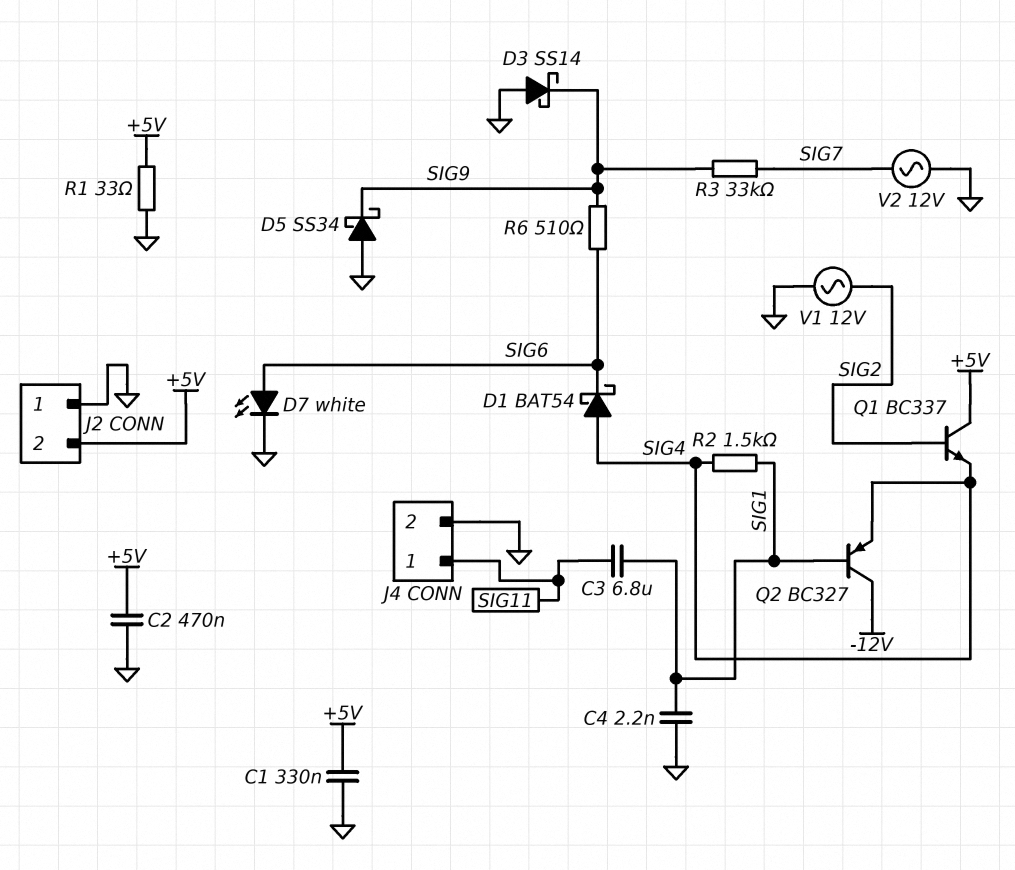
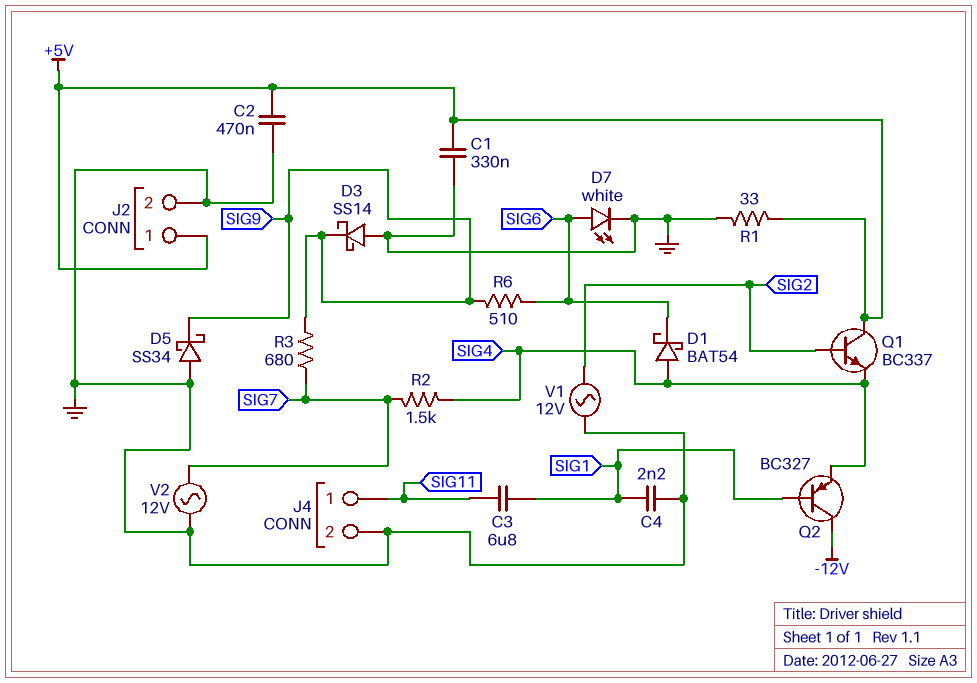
J2 pin 1: GND -> +5V
J2 pin 2: +5V -> GND
R2: 1.5k (SIG1, SIG4) -> 1.5k (SIG4, SIG7)
R3: 33k (SIG7, SIG9) -> 680 (SIG7, SIG9)

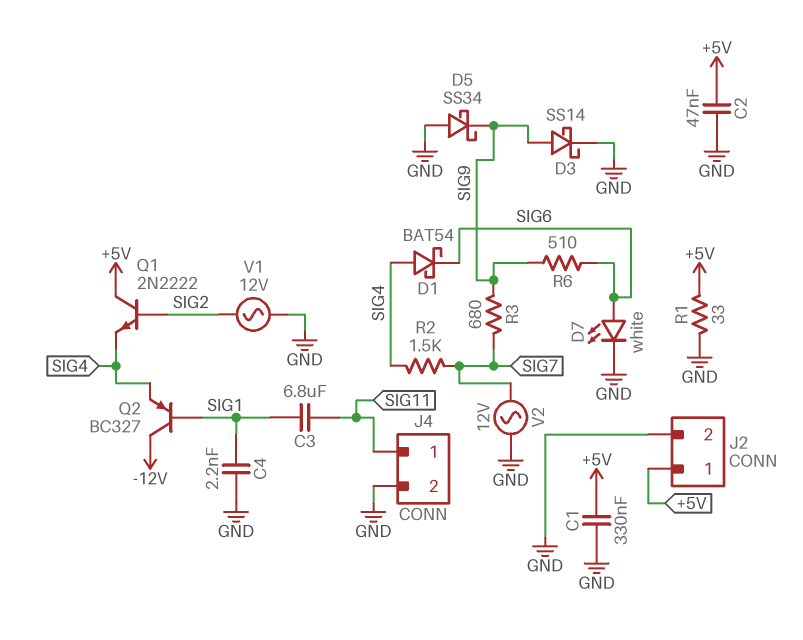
C2: 470nF (+5V, GND) -> 47nF (+5V, GND)
D3: schottky SS14 (A GND, K SIG9) -> schottky SS14 (A SIG9, K GND)
Q1: NPN BC337 (B SIG2, C +5V, E SIG4) -> NPN 2N2222 (B SIG2, C +5V, E SIG4)

